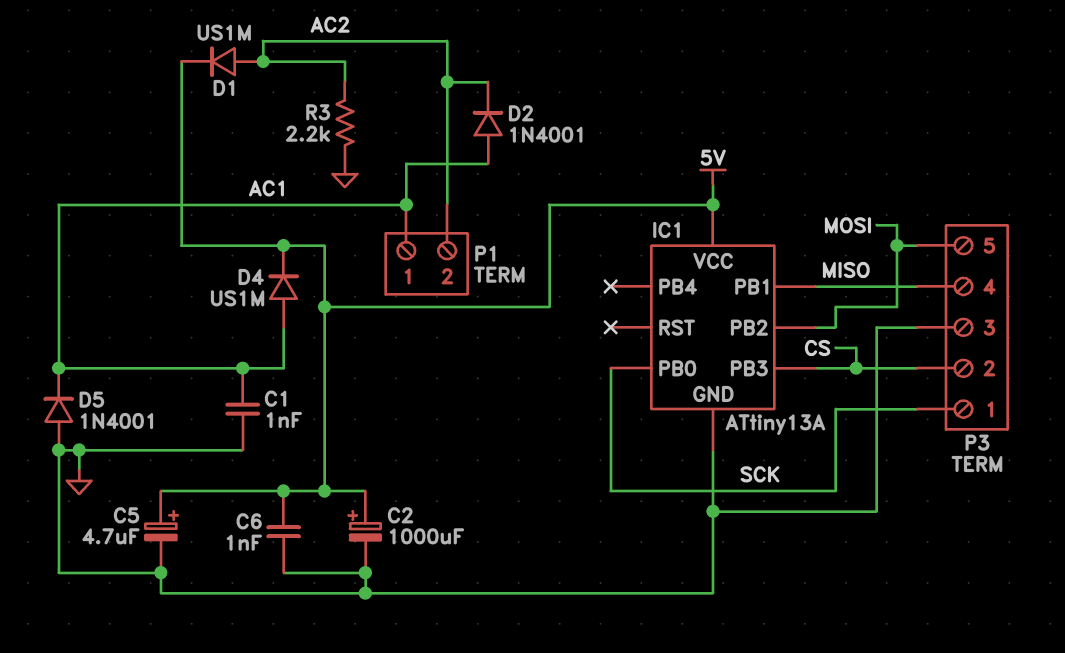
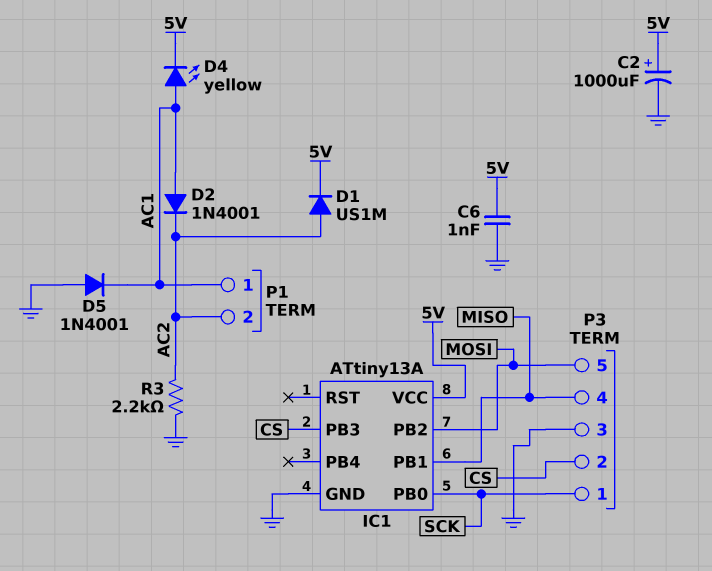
C1: 1nF (AC1, GND) -> none
C5: 4.7uF (plus 5V, minus GND) -> none
D4: diode US1M (A AC1, K 5V) -> LED yellow (A AC1, K 5V)

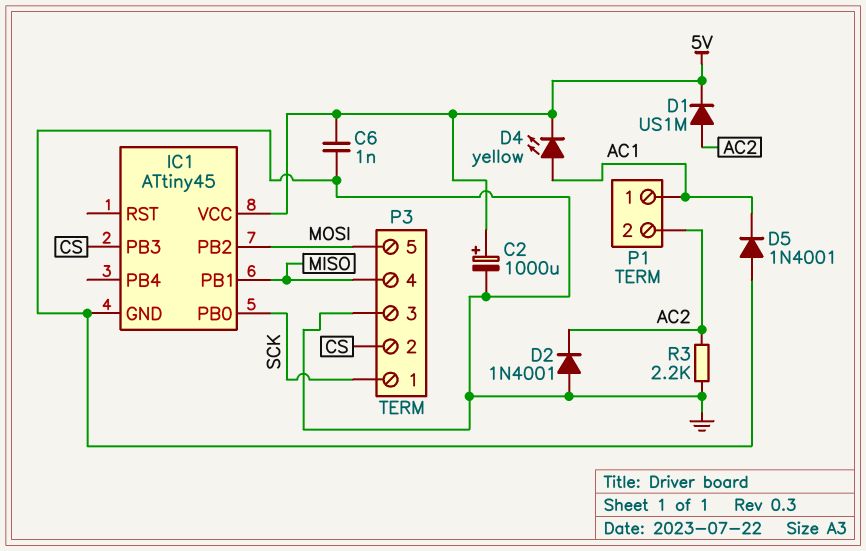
D2: diode 1N4001 (A AC1, K AC2) -> diode 1N4001 (A GND, K AC2)
IC1: ATtiny13A -> ATtiny45

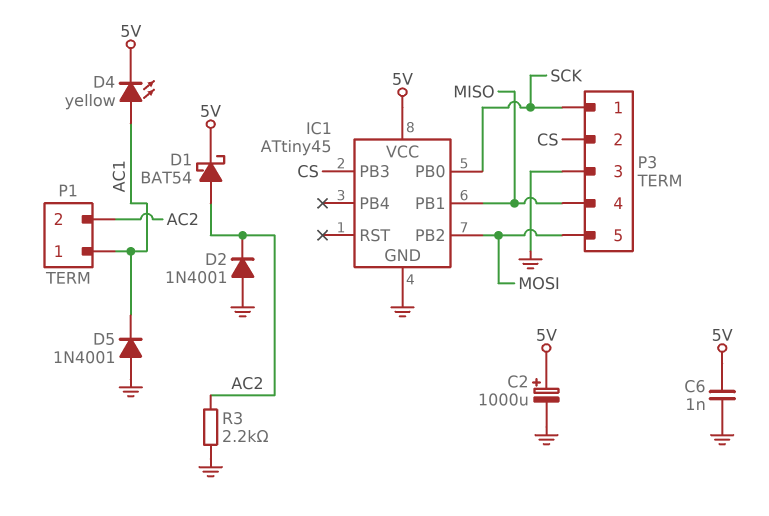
D1: diode US1M (A AC2, K 5V) -> schottky BAT54 (A AC2, K 5V)

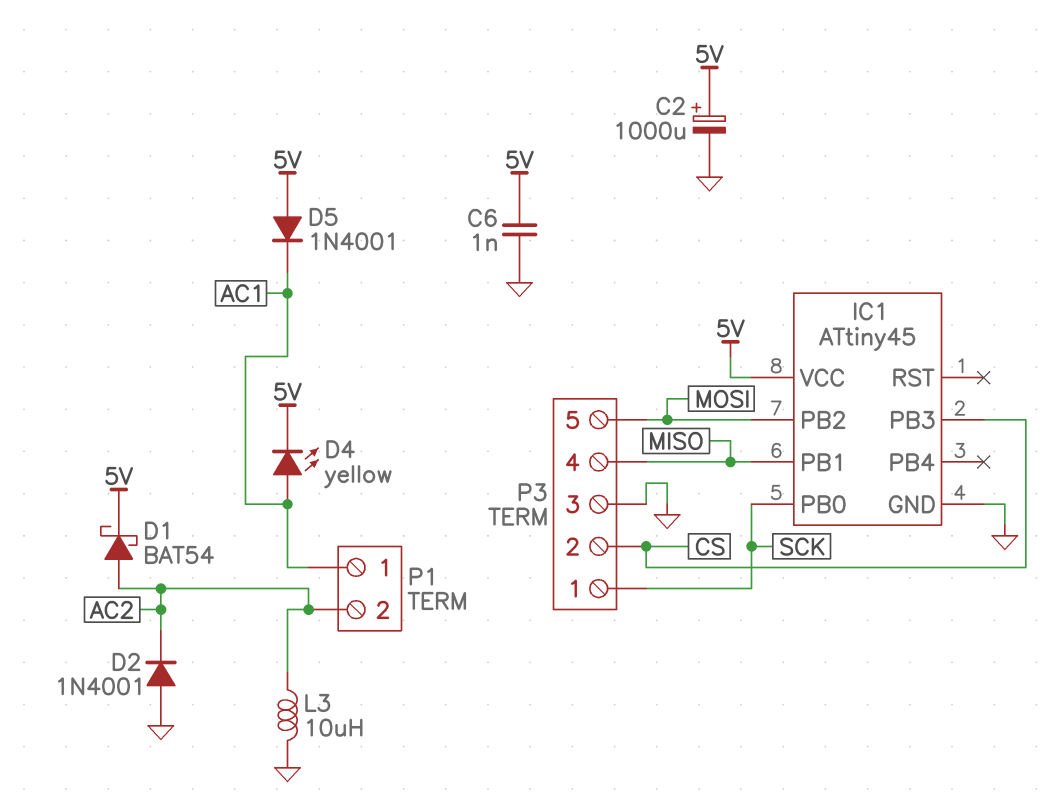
D5: diode 1N4001 (A GND, K AC1) -> diode 1N4001 (A 5V, K AC1)
L3: none -> 10uH (AC2, GND)
R3: 2.2k (AC2, GND) -> none

